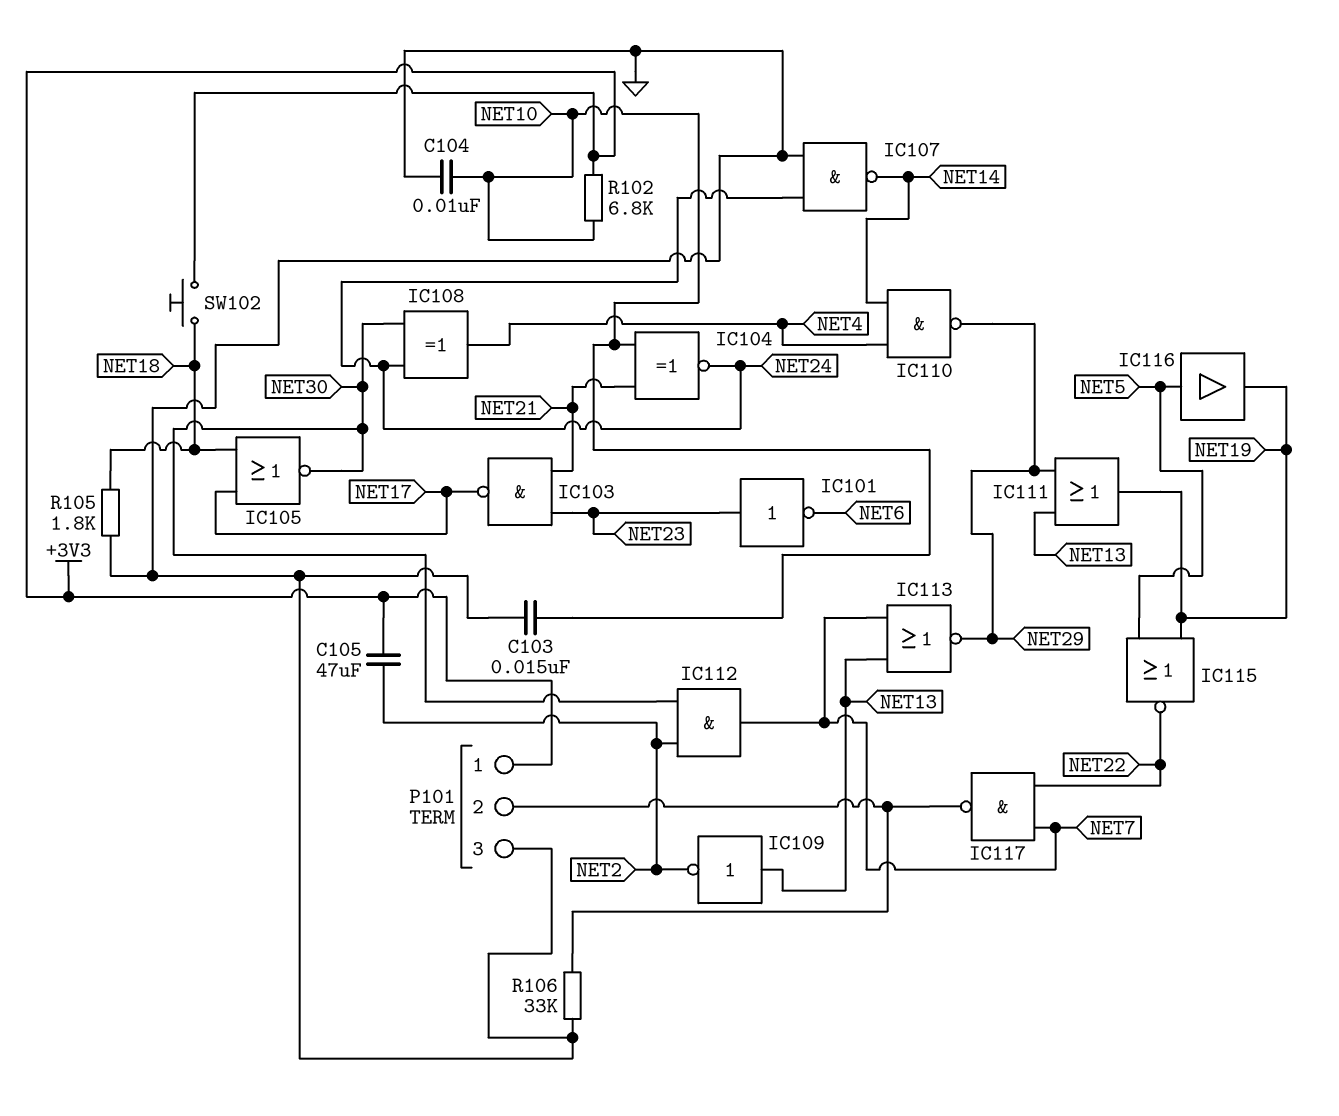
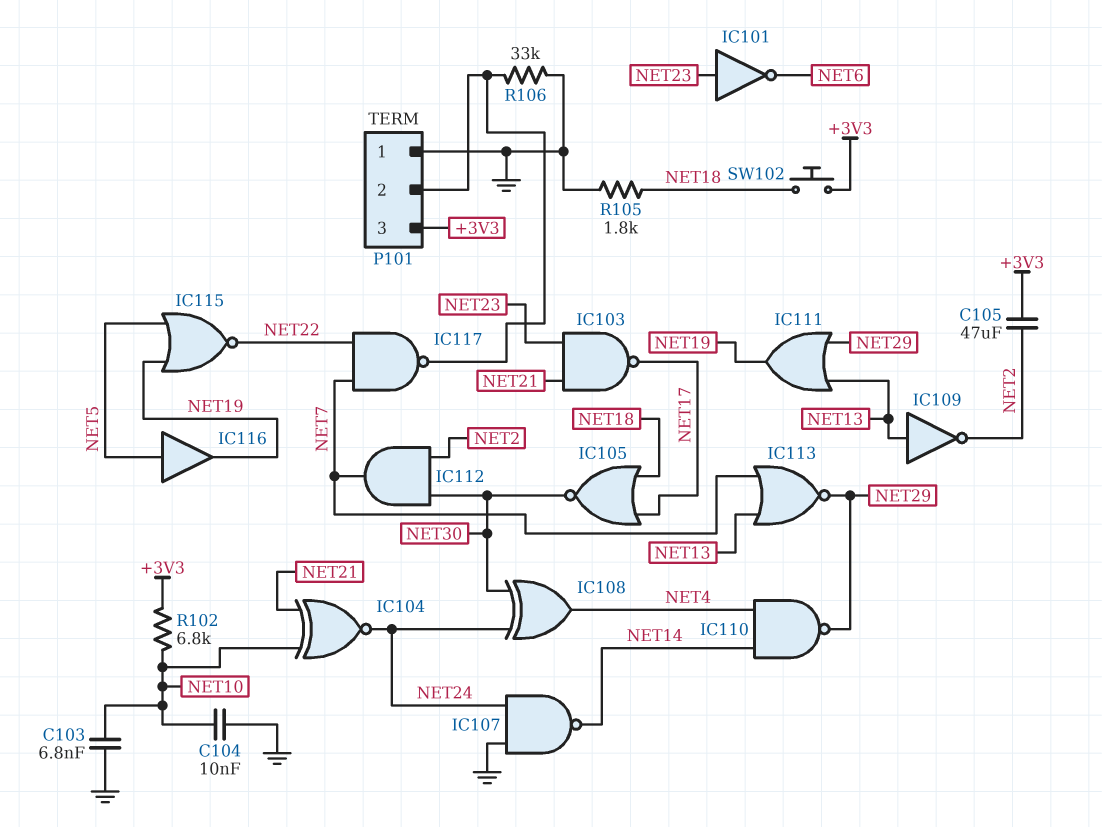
C103: 15nF (GND, NET10) -> 6.8nF (GND, NET10)
P101 pin 1: +3V3 -> GND
P101 pin 3: GND -> +3V3

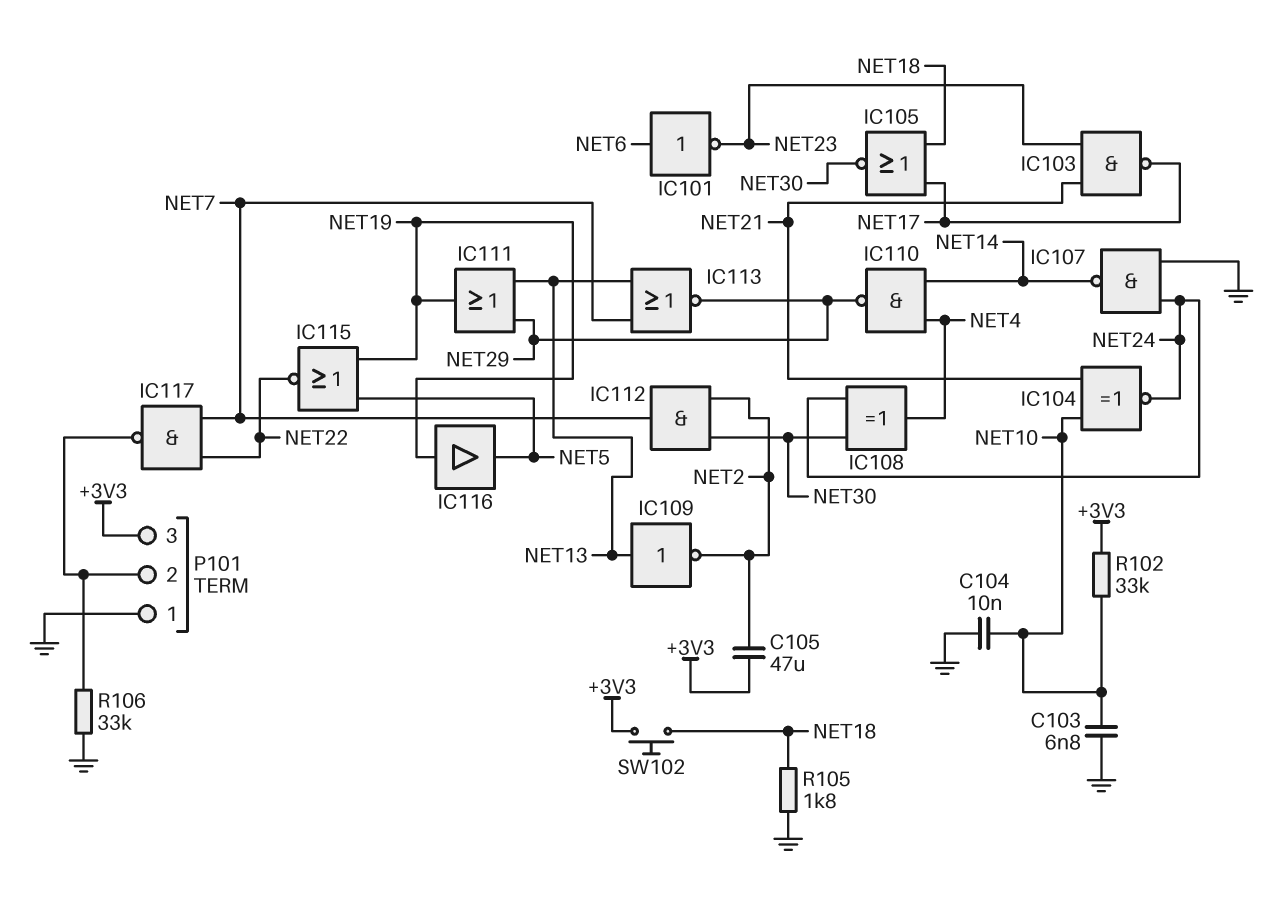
IC101: NOT (in NET23, out NET6) -> NOT (in NET6, out NET23)
IC116: buffer (in NET5, out NET19) -> buffer (in NET19, out NET5)
R102: 6.8k (+3V3, NET10) -> 33k (+3V3, NET10)

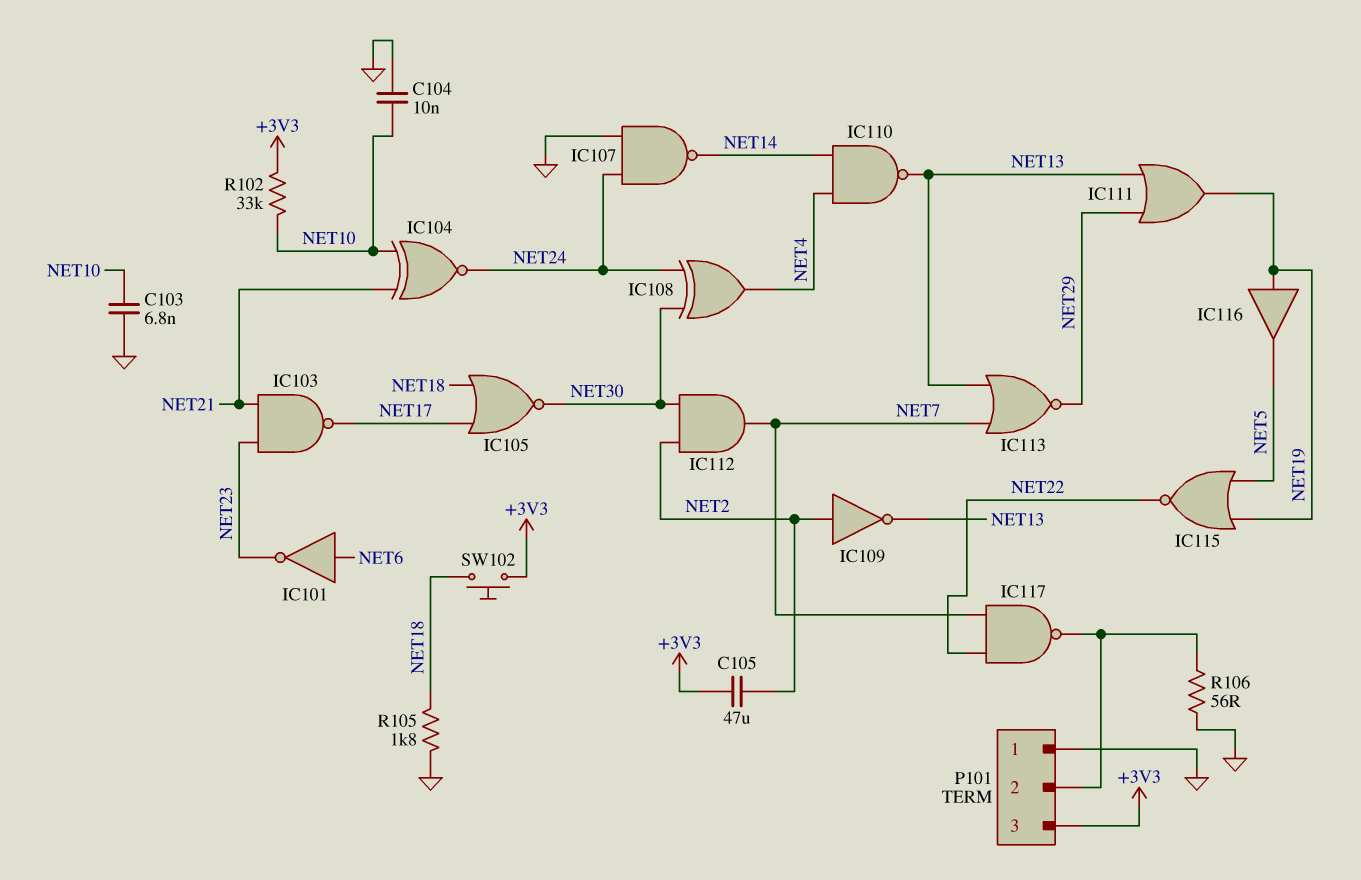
IC109: NOT (in NET13, out NET2) -> NOT (in NET2, out NET13)
IC110: NAND (in NET4, in NET14, out NET29) -> NAND (in NET4, in NET14, out NET13)
R106: 33k (GND, P101/2) -> 56 (GND, P101/2)

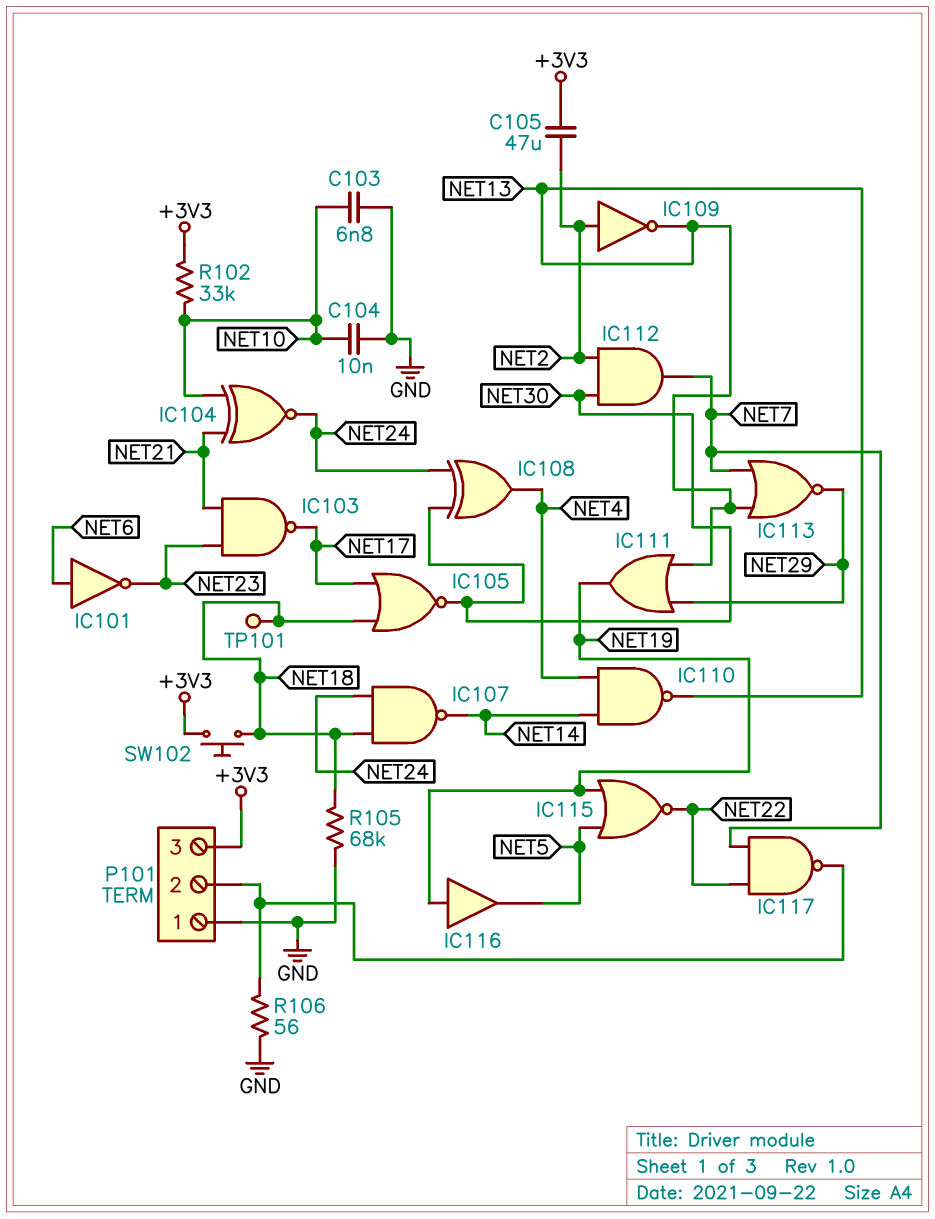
IC107: NAND (in GND, in NET24, out NET14) -> NAND (in NET18, in NET24, out NET14)
R105: 1.8k (GND, NET18) -> 68k (GND, NET18)
TP101: none -> test point (NET18)

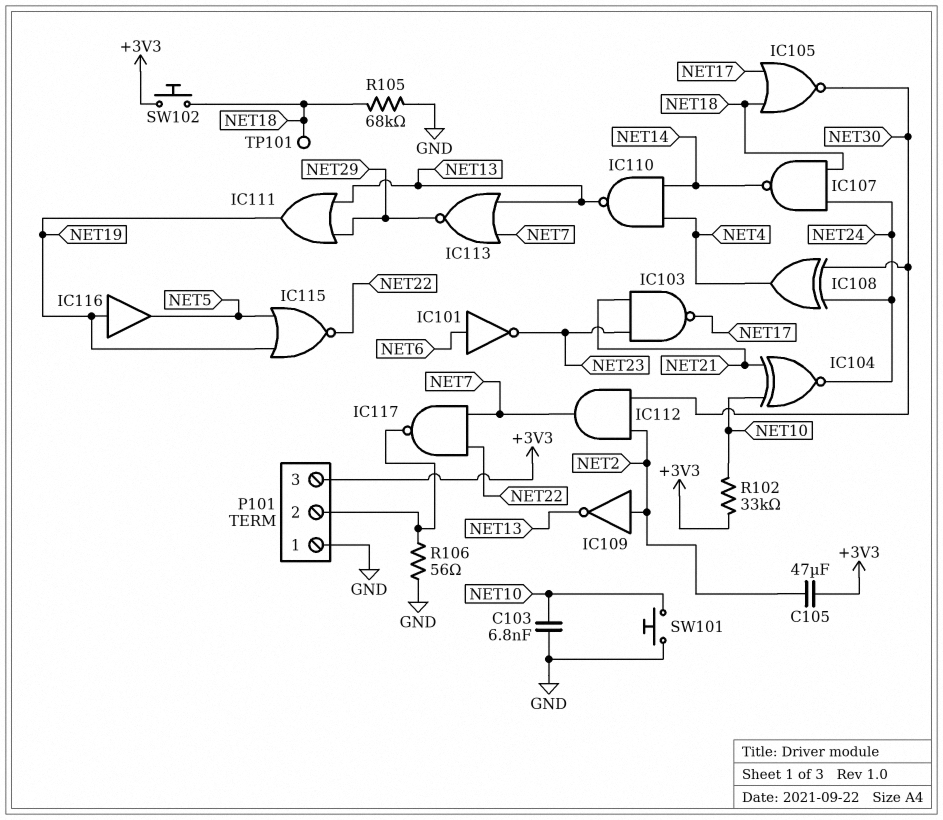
C104: 10nF (GND, NET10) -> none
SW101: none -> button (GND, NET10)

